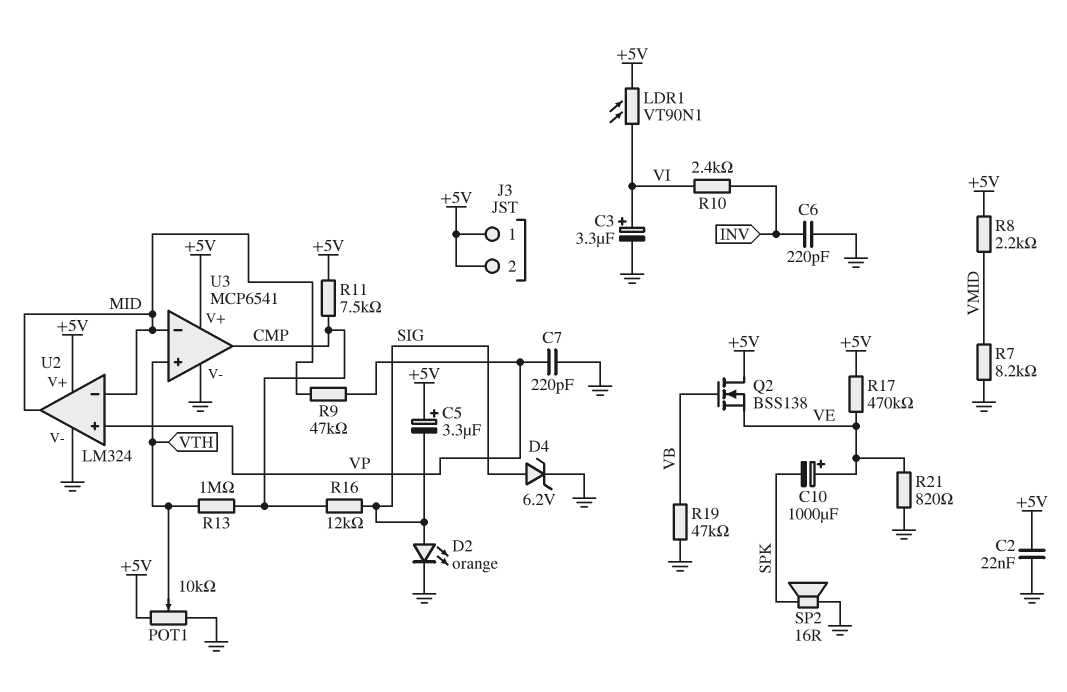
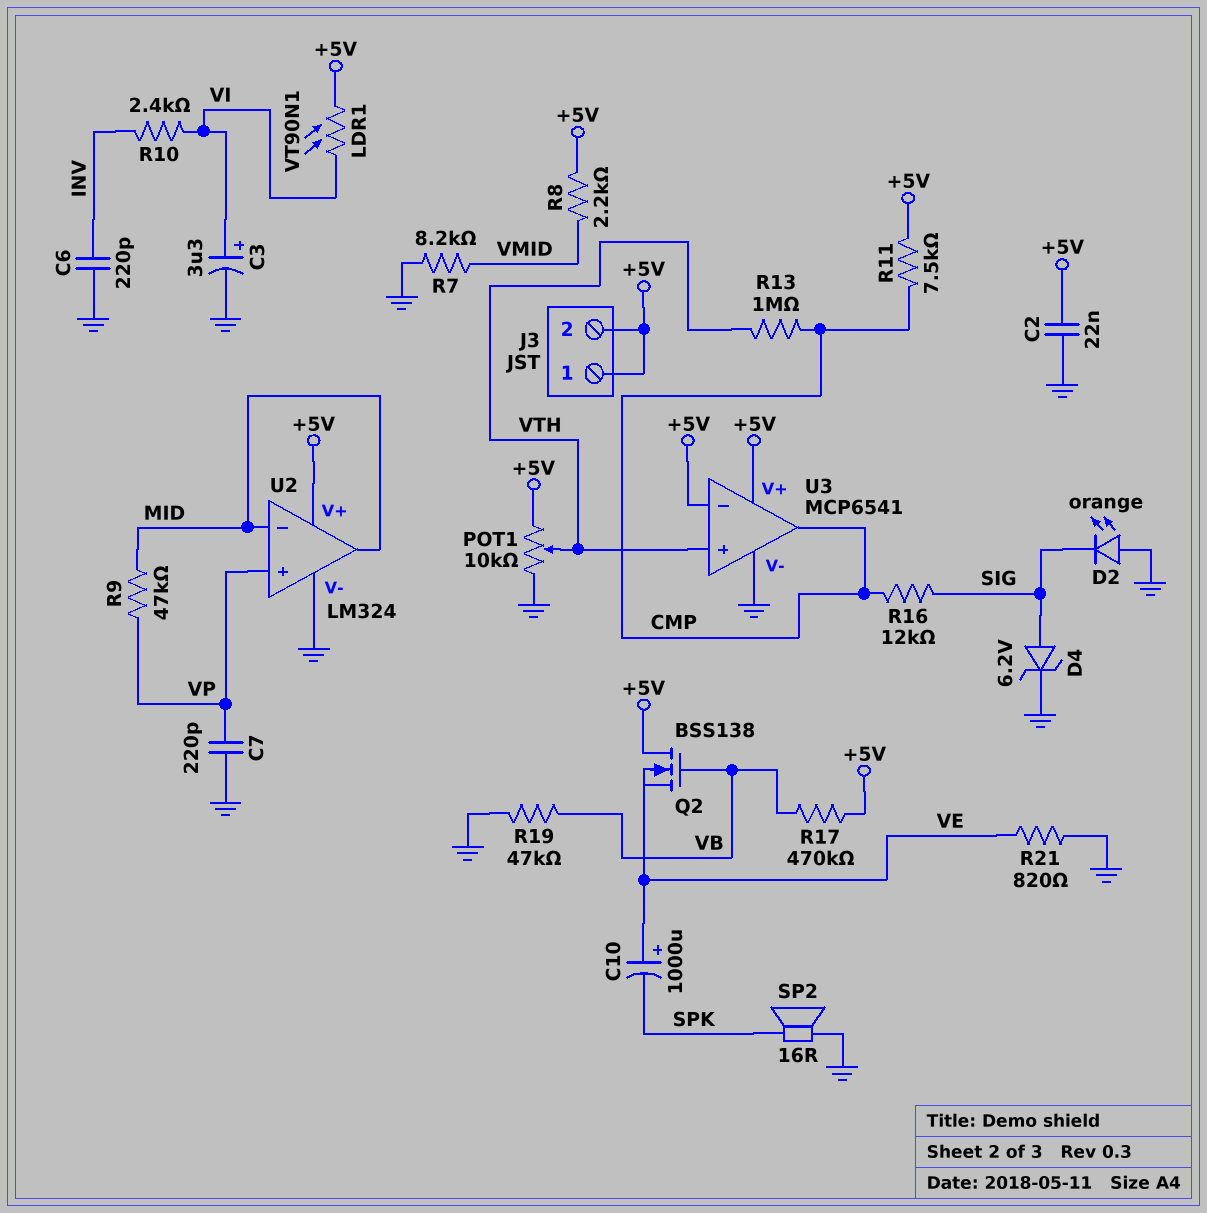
C5: 3.3uF (plus +5V, minus SIG) -> none
D2: LED orange (A SIG, K GND) -> LED orange (A GND, K SIG)
R17: 470k (+5V, VE) -> 470k (+5V, VB)
U3 pin in-: MID -> +5V

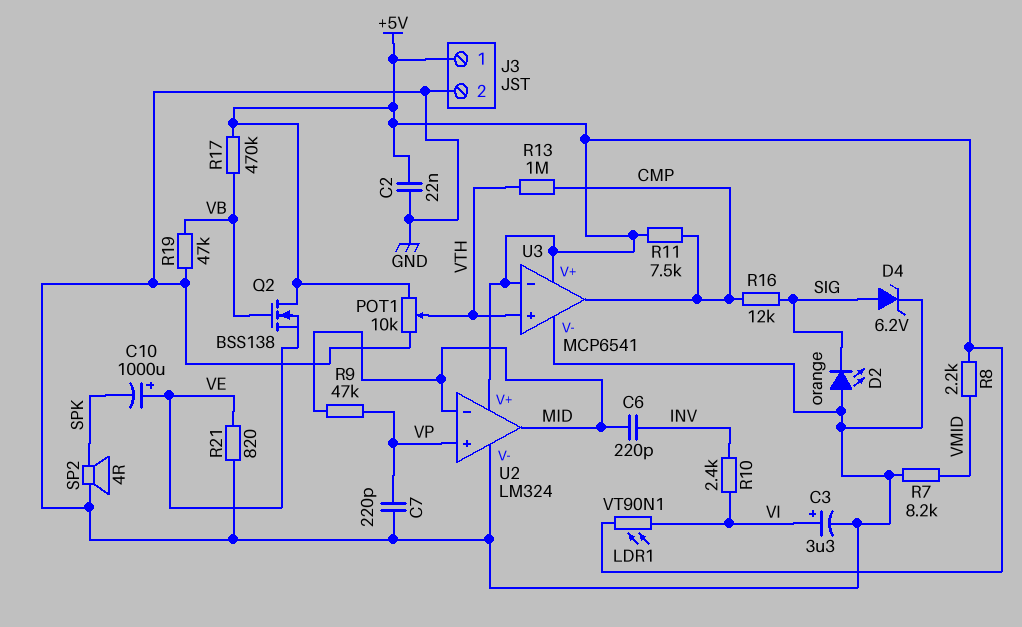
C6: 220pF (GND, INV) -> 220pF (INV, MID)
J3 pin 2: +5V -> GND
SP2: speaker 16R (GND, SPK) -> speaker 4R (GND, SPK)

